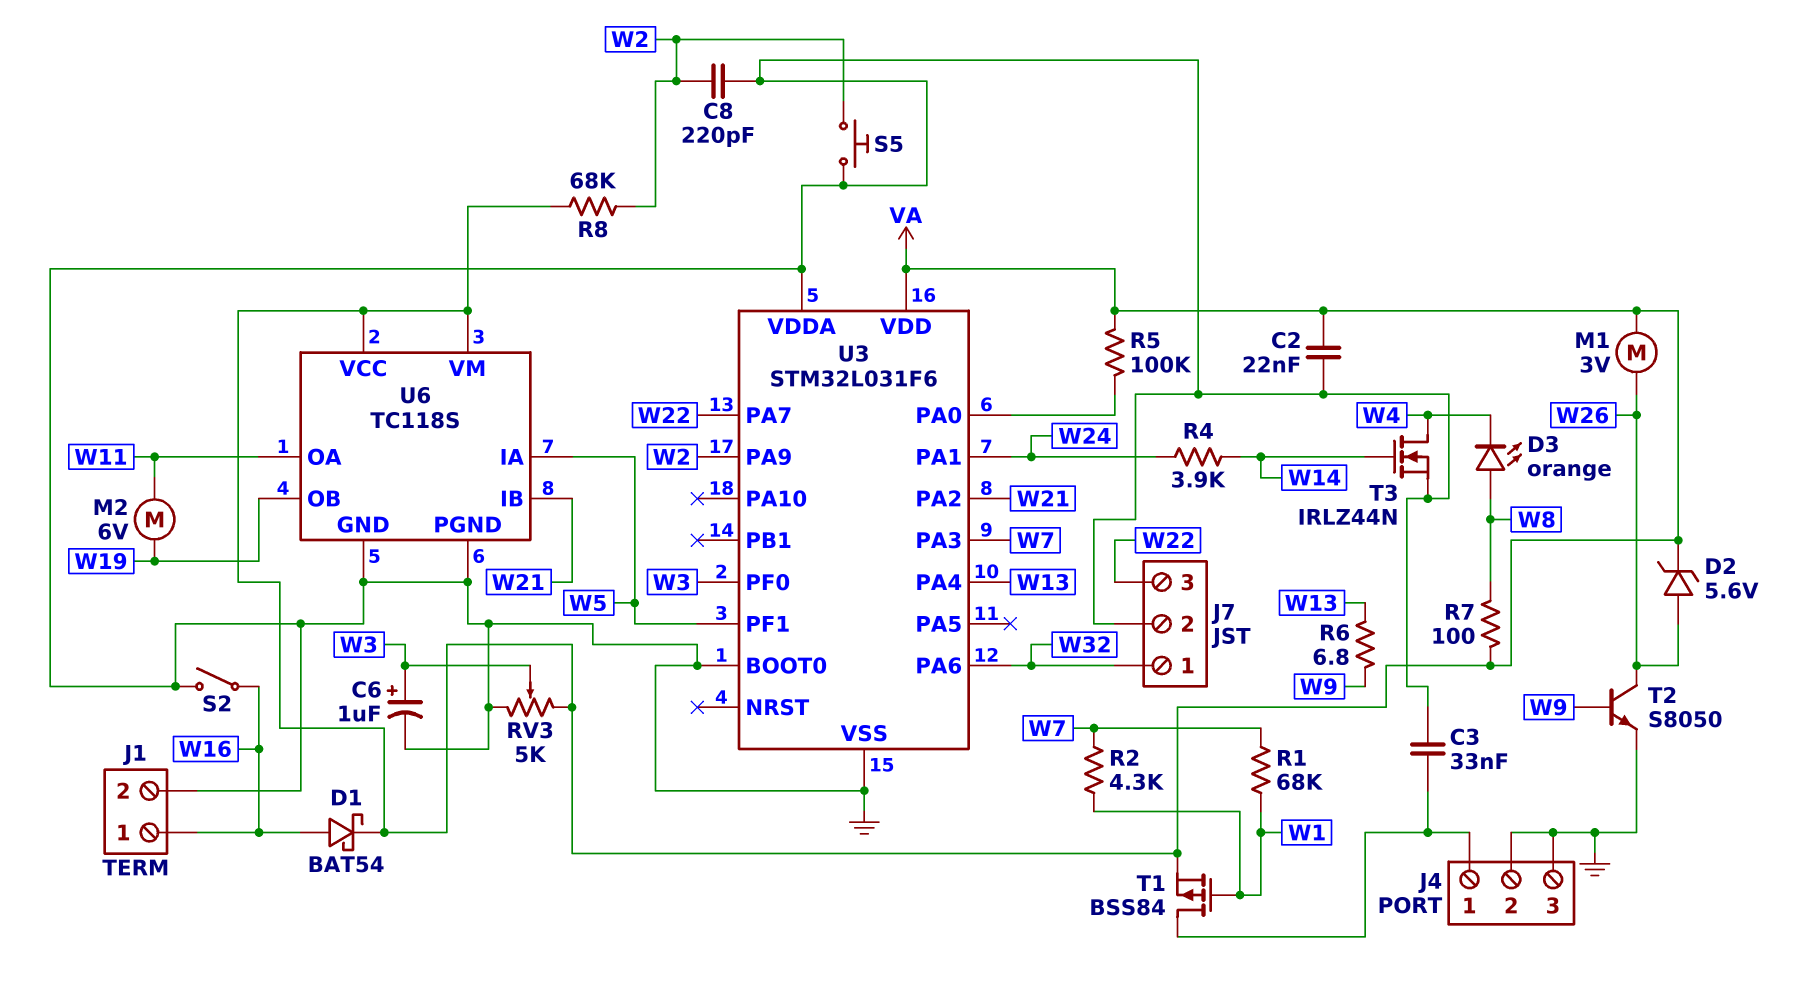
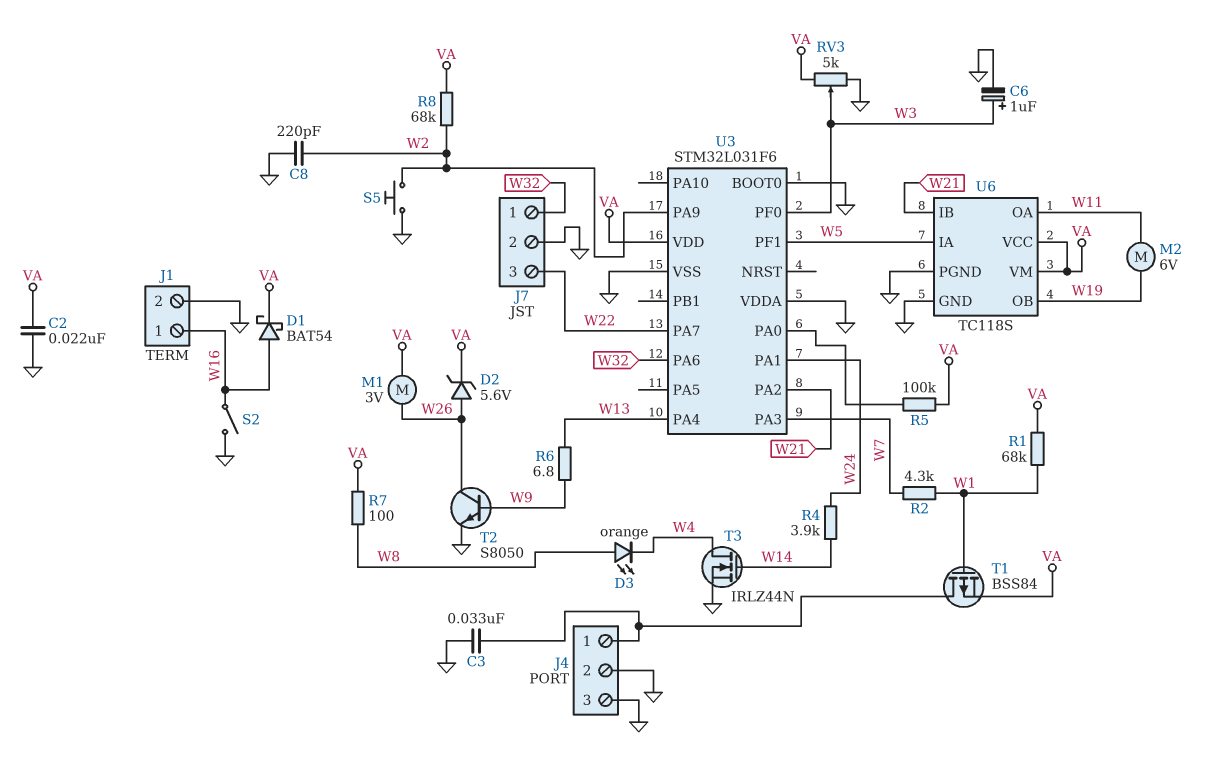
R1: 68k (W1, W7) -> 68k (VA, W1)

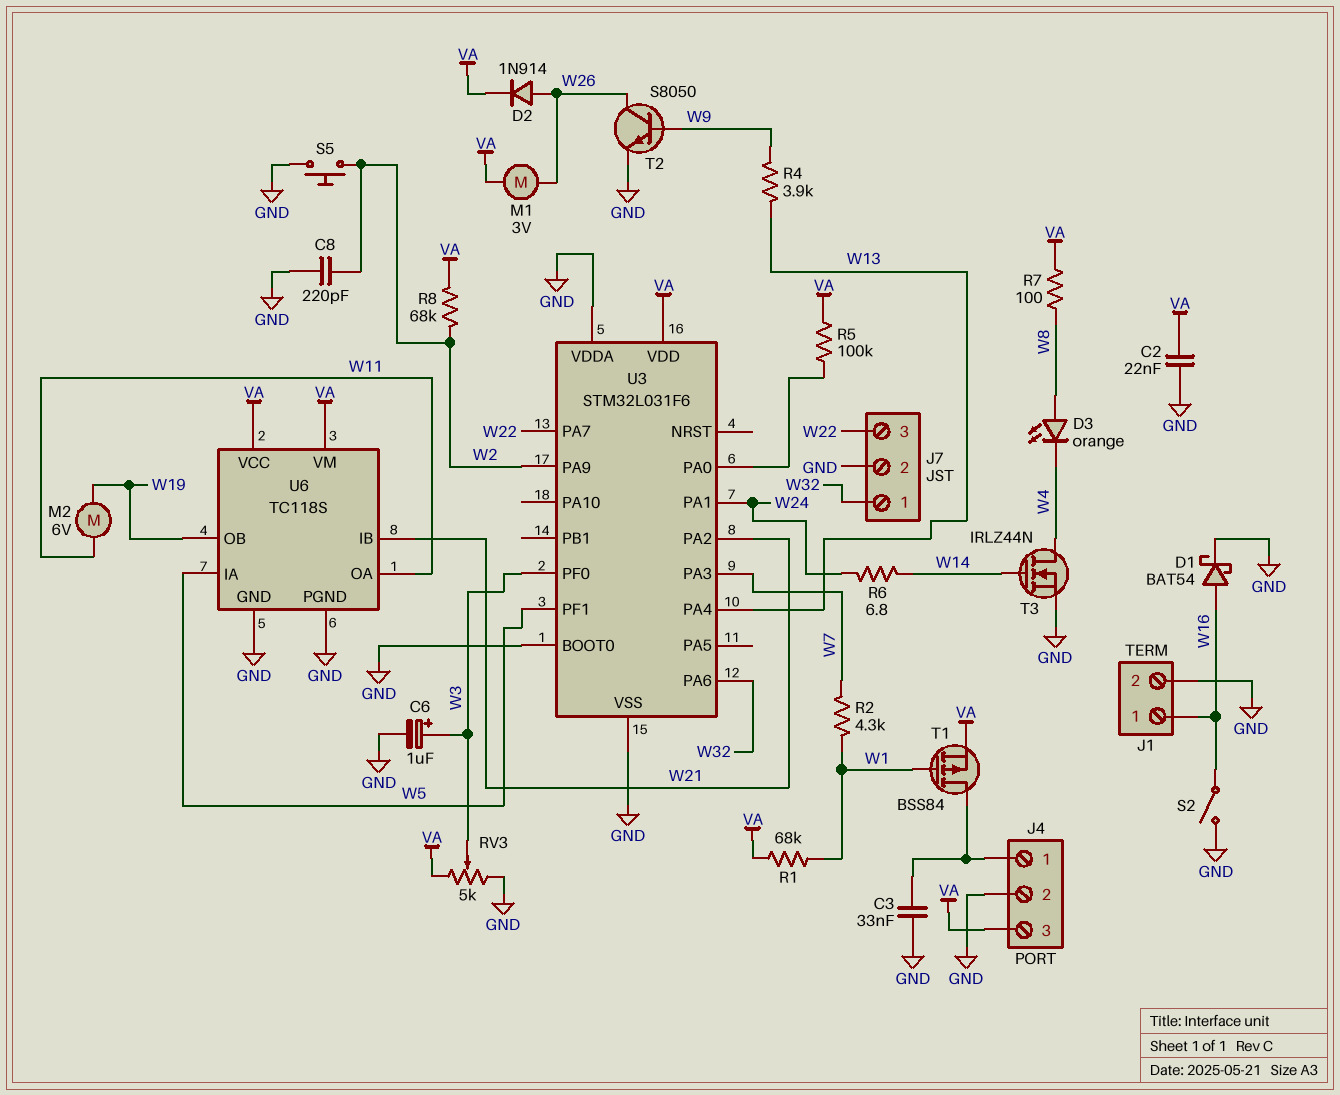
D1: schottky BAT54 (A W16, K VA) -> schottky BAT54 (A W16, K GND)
D2: zener 5.6V (A W26, K VA) -> diode 1N914 (A W26, K VA)
J4 pin 3: GND -> VA
R4: 3.9k (W14, W24) -> 3.9k (W9, W13)
R6: 6.8 (W9, W13) -> 6.8 (W14, W24)

